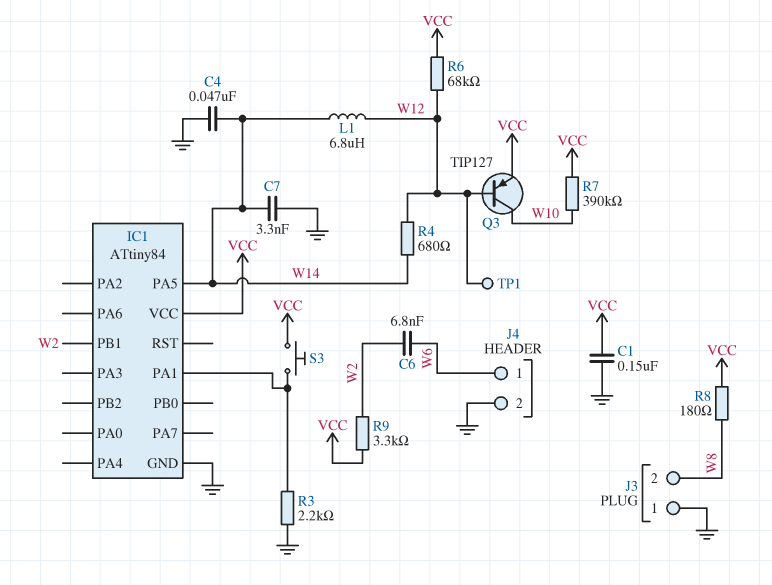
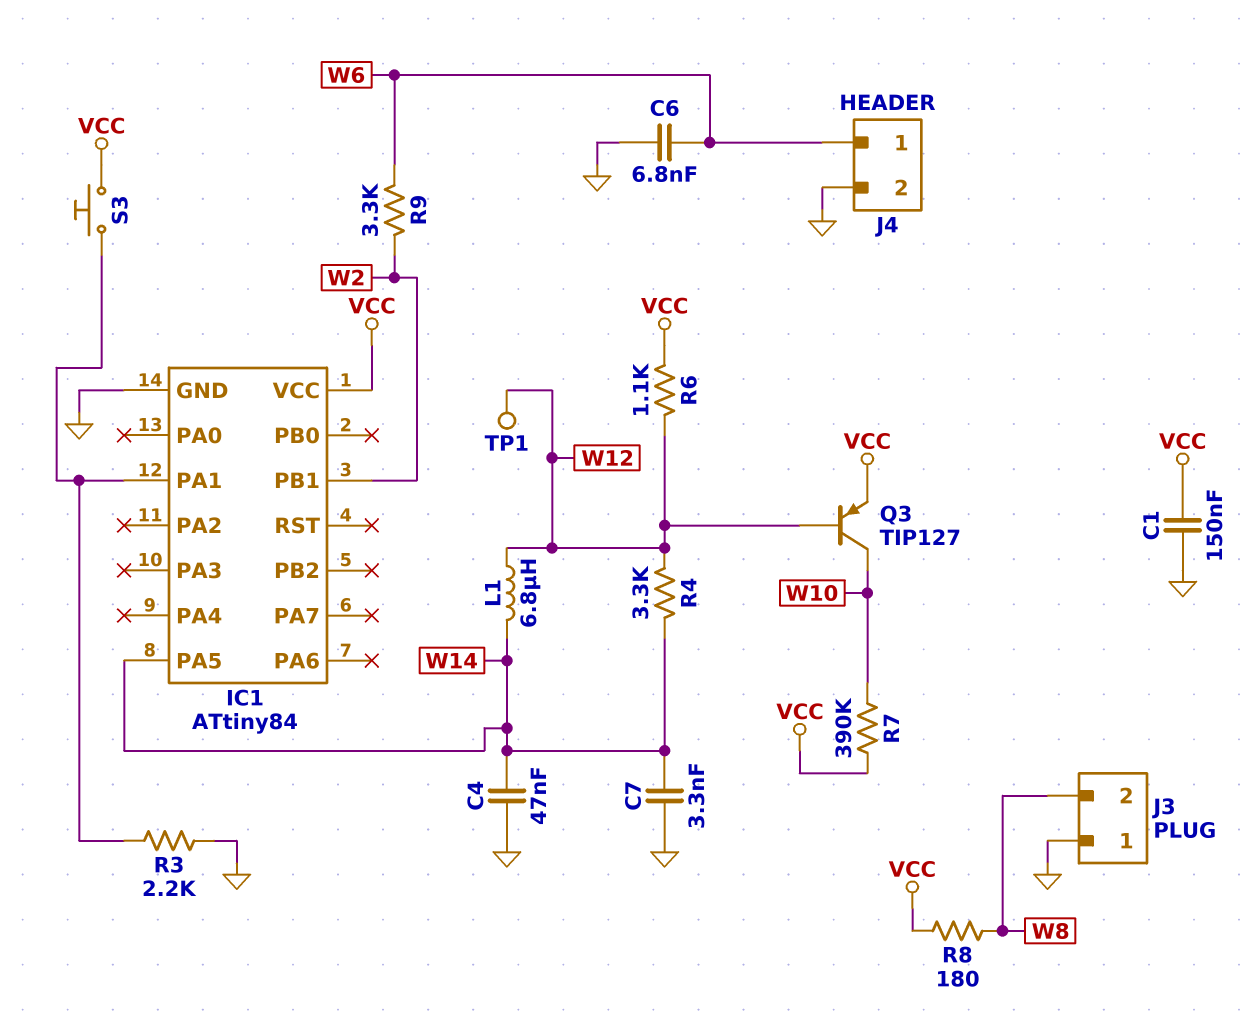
C6: 6.8nF (W2, W6) -> 6.8nF (GND, W6)
R4: 680 (W12, W14) -> 3.3k (W12, W14)
R6: 68k (VCC, W12) -> 1.1k (VCC, W12)
R9: 3.3k (VCC, W2) -> 3.3k (W2, W6)

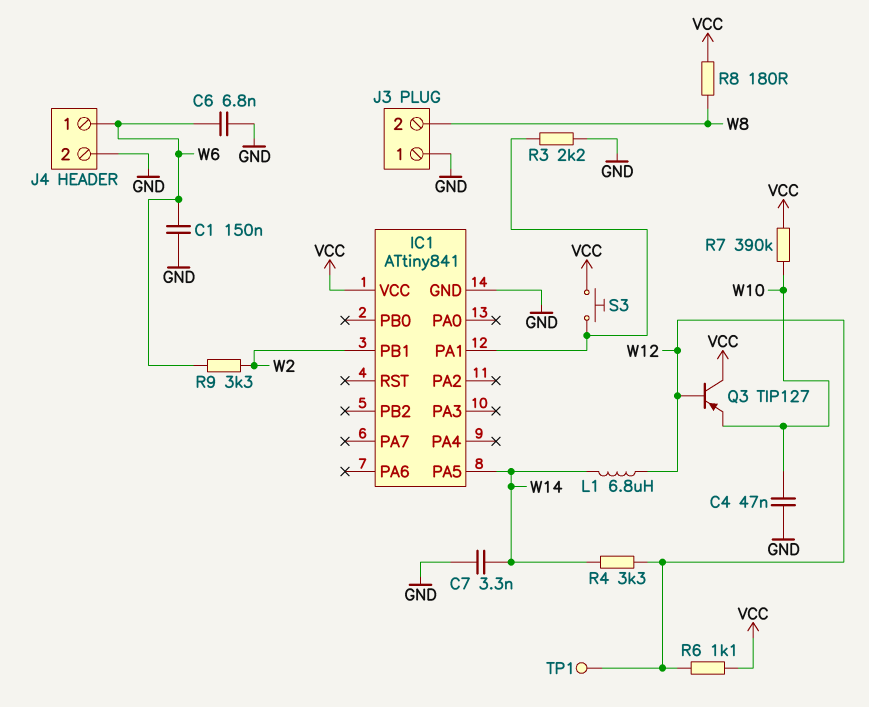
C1: 150nF (GND, VCC) -> 150nF (GND, W6)
C4: 47nF (GND, W14) -> 47nF (GND, W10)
IC1: ATtiny84 -> ATtiny841
Q3: PNP TIP127 (B W12, C W10, E VCC) -> PNP TIP127 (B W12, C VCC, E W10)

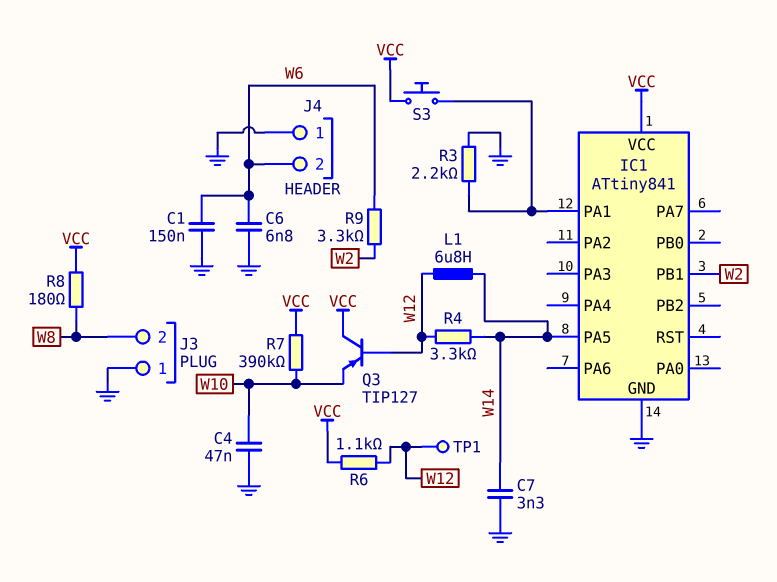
J4 pin 1: W6 -> GND
J4 pin 2: GND -> W6

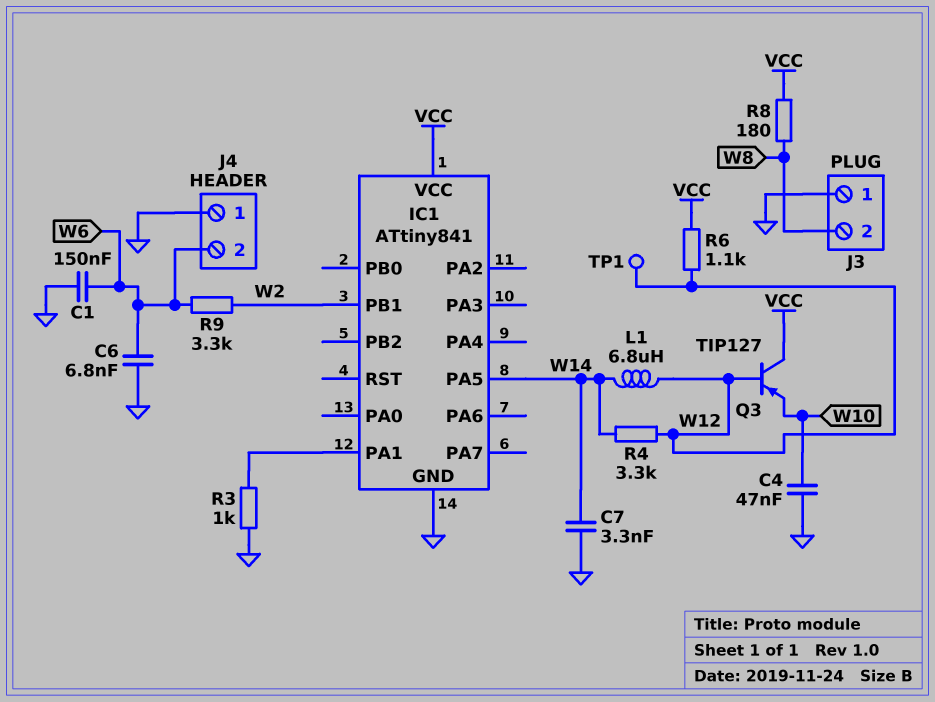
R3: 2.2k (GND, IC1/PA1) -> 1k (GND, IC1/PA1)
R7: 390k (VCC, W10) -> none
S3: button (IC1/PA1, VCC) -> none

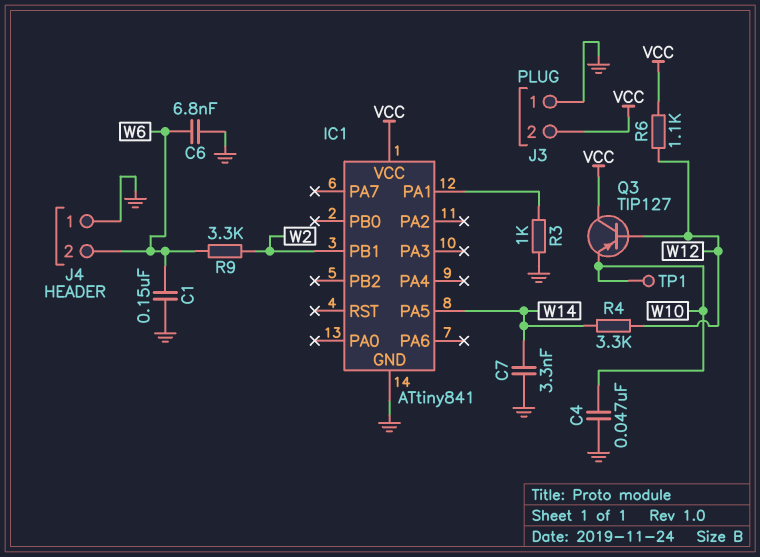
J3 pin 2: W8 -> VCC
L1: 6.8uH (W12, W14) -> none
R8: 180 (VCC, W8) -> none
TP1: test point (W12) -> test point (W10)

